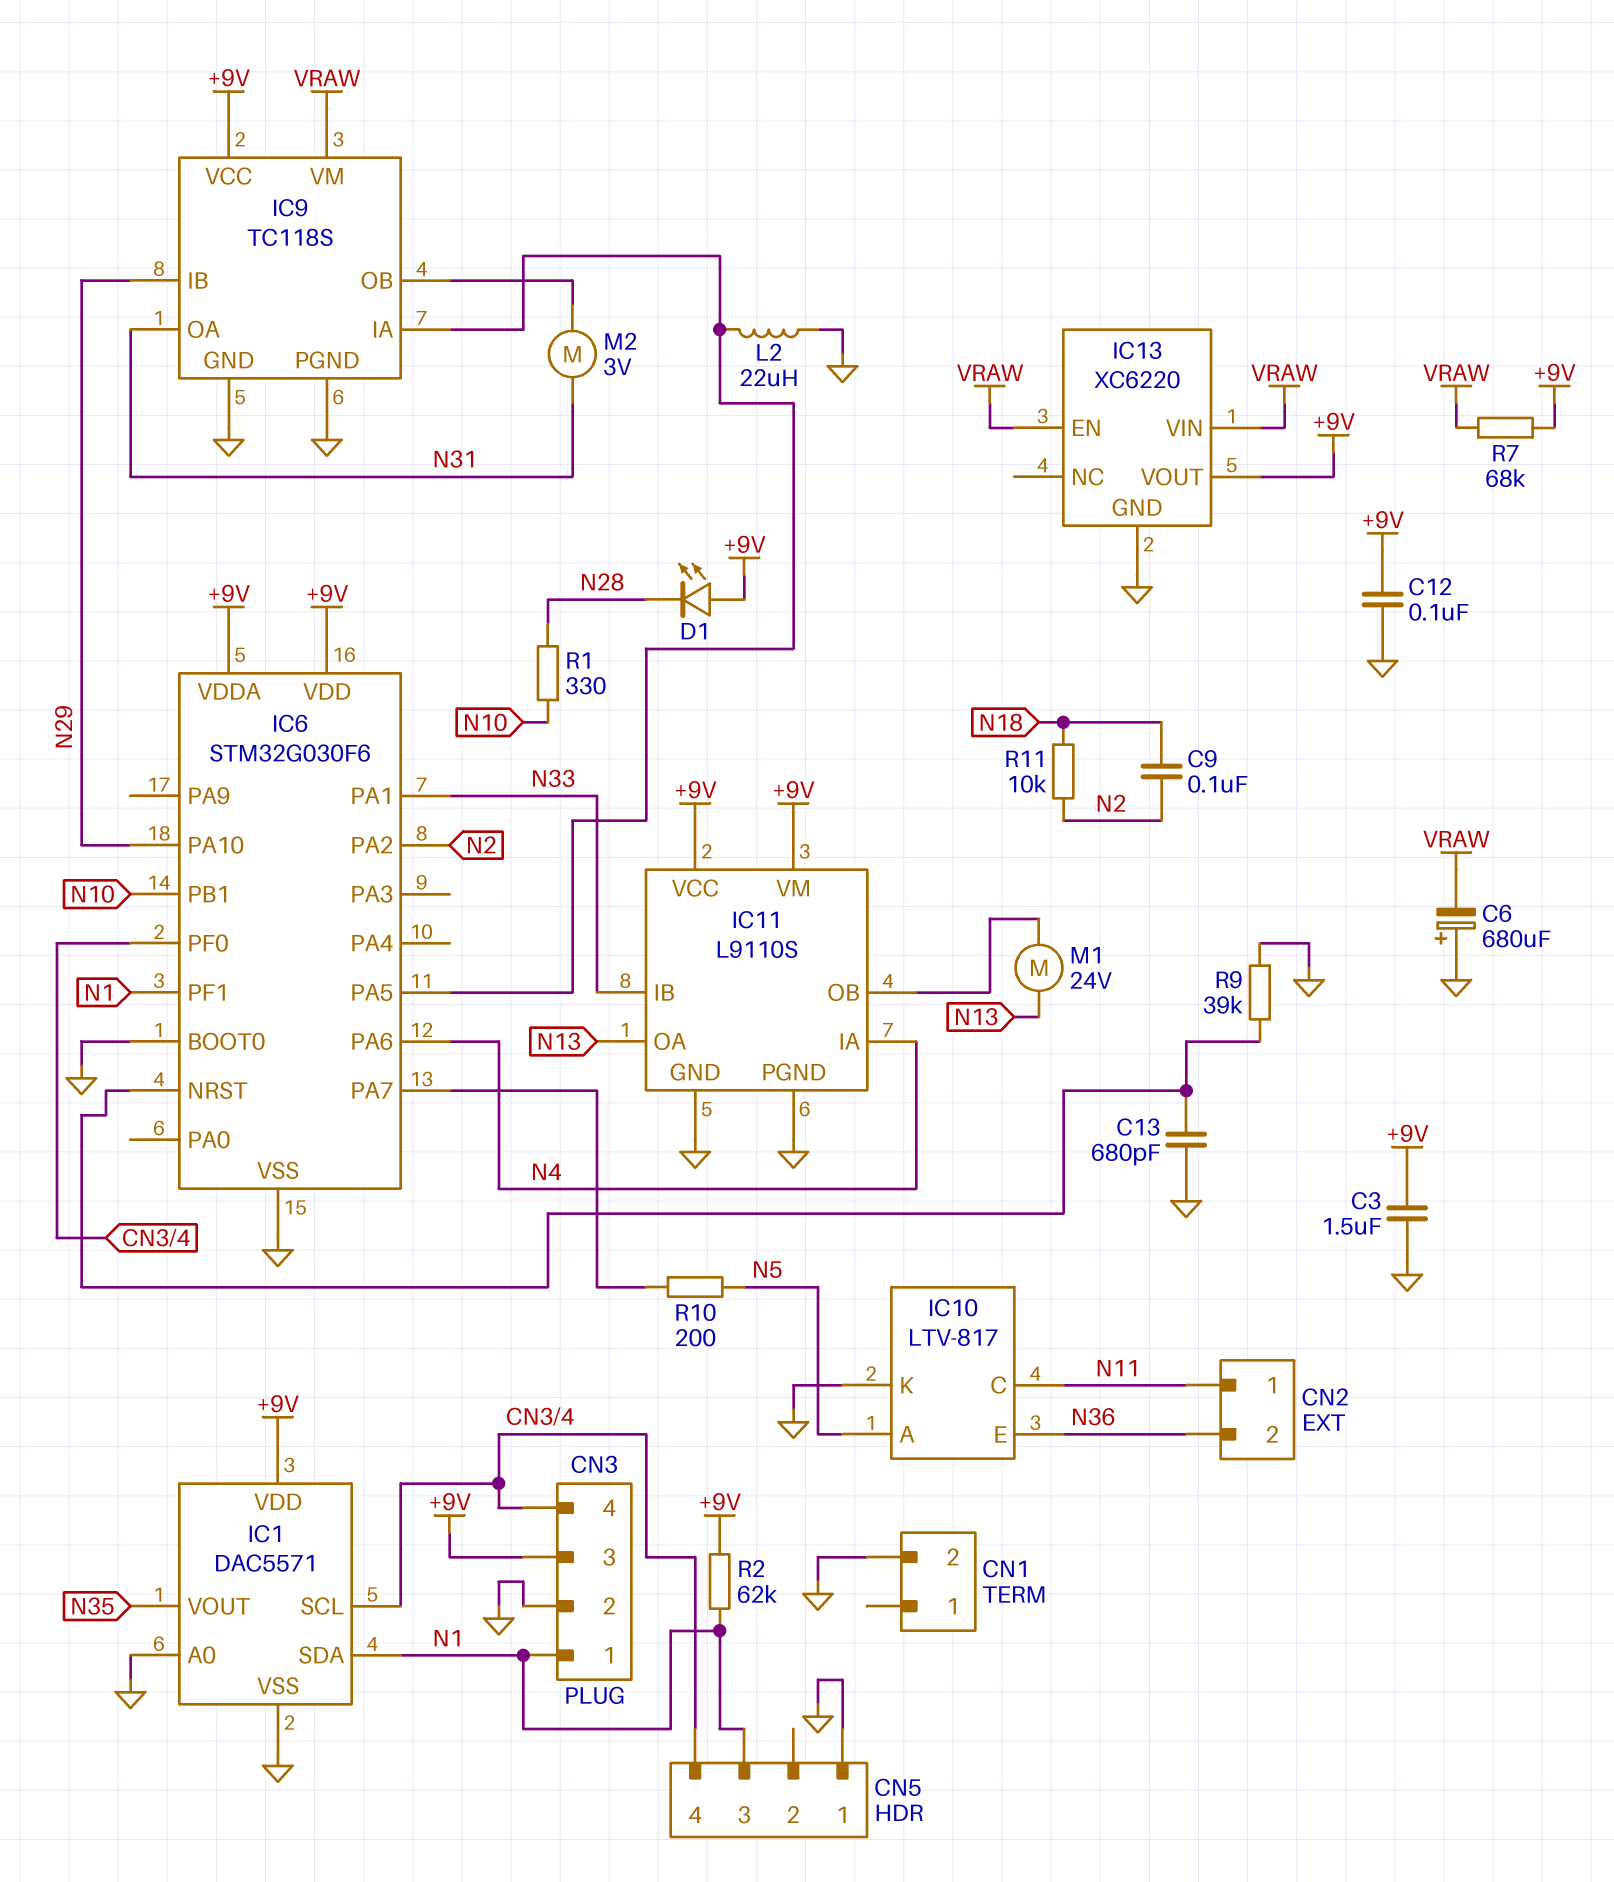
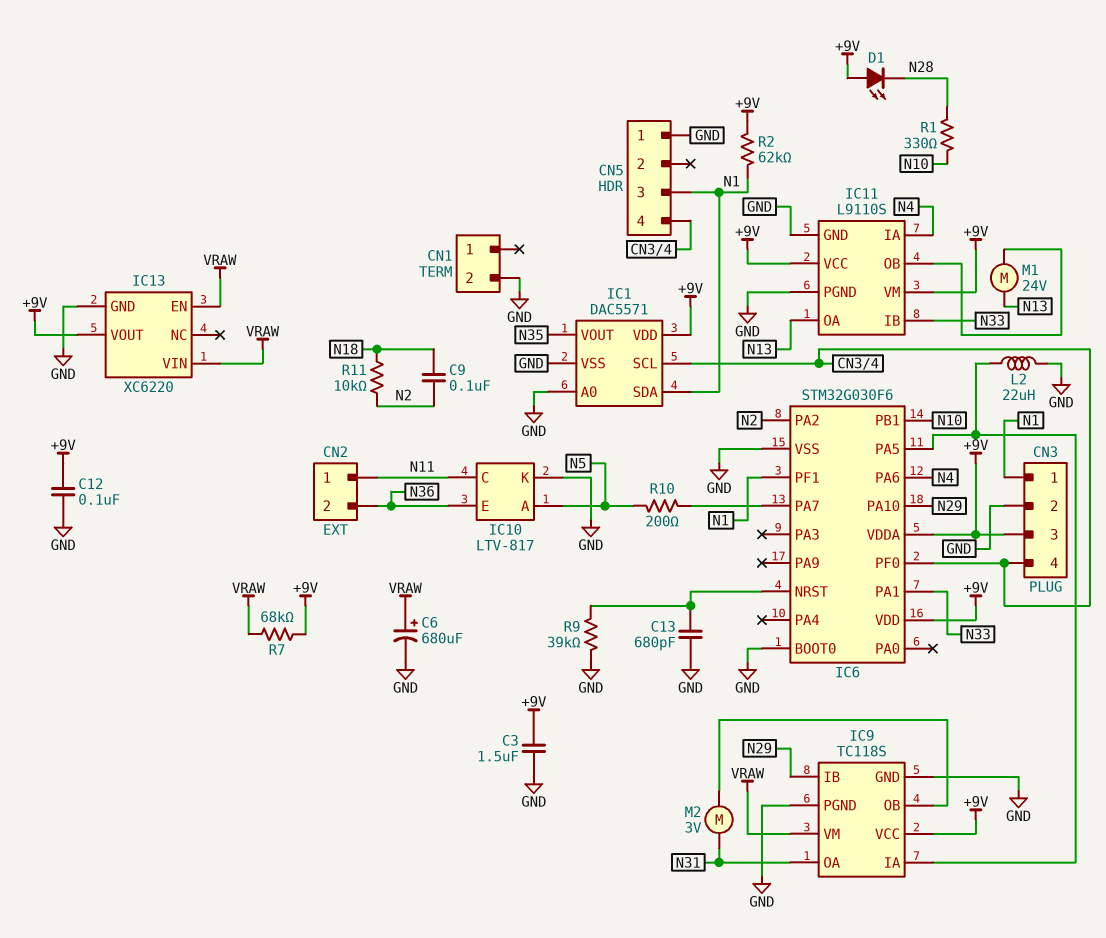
C6: 680uF (plus GND, minus VRAW) -> 680uF (plus VRAW, minus GND)

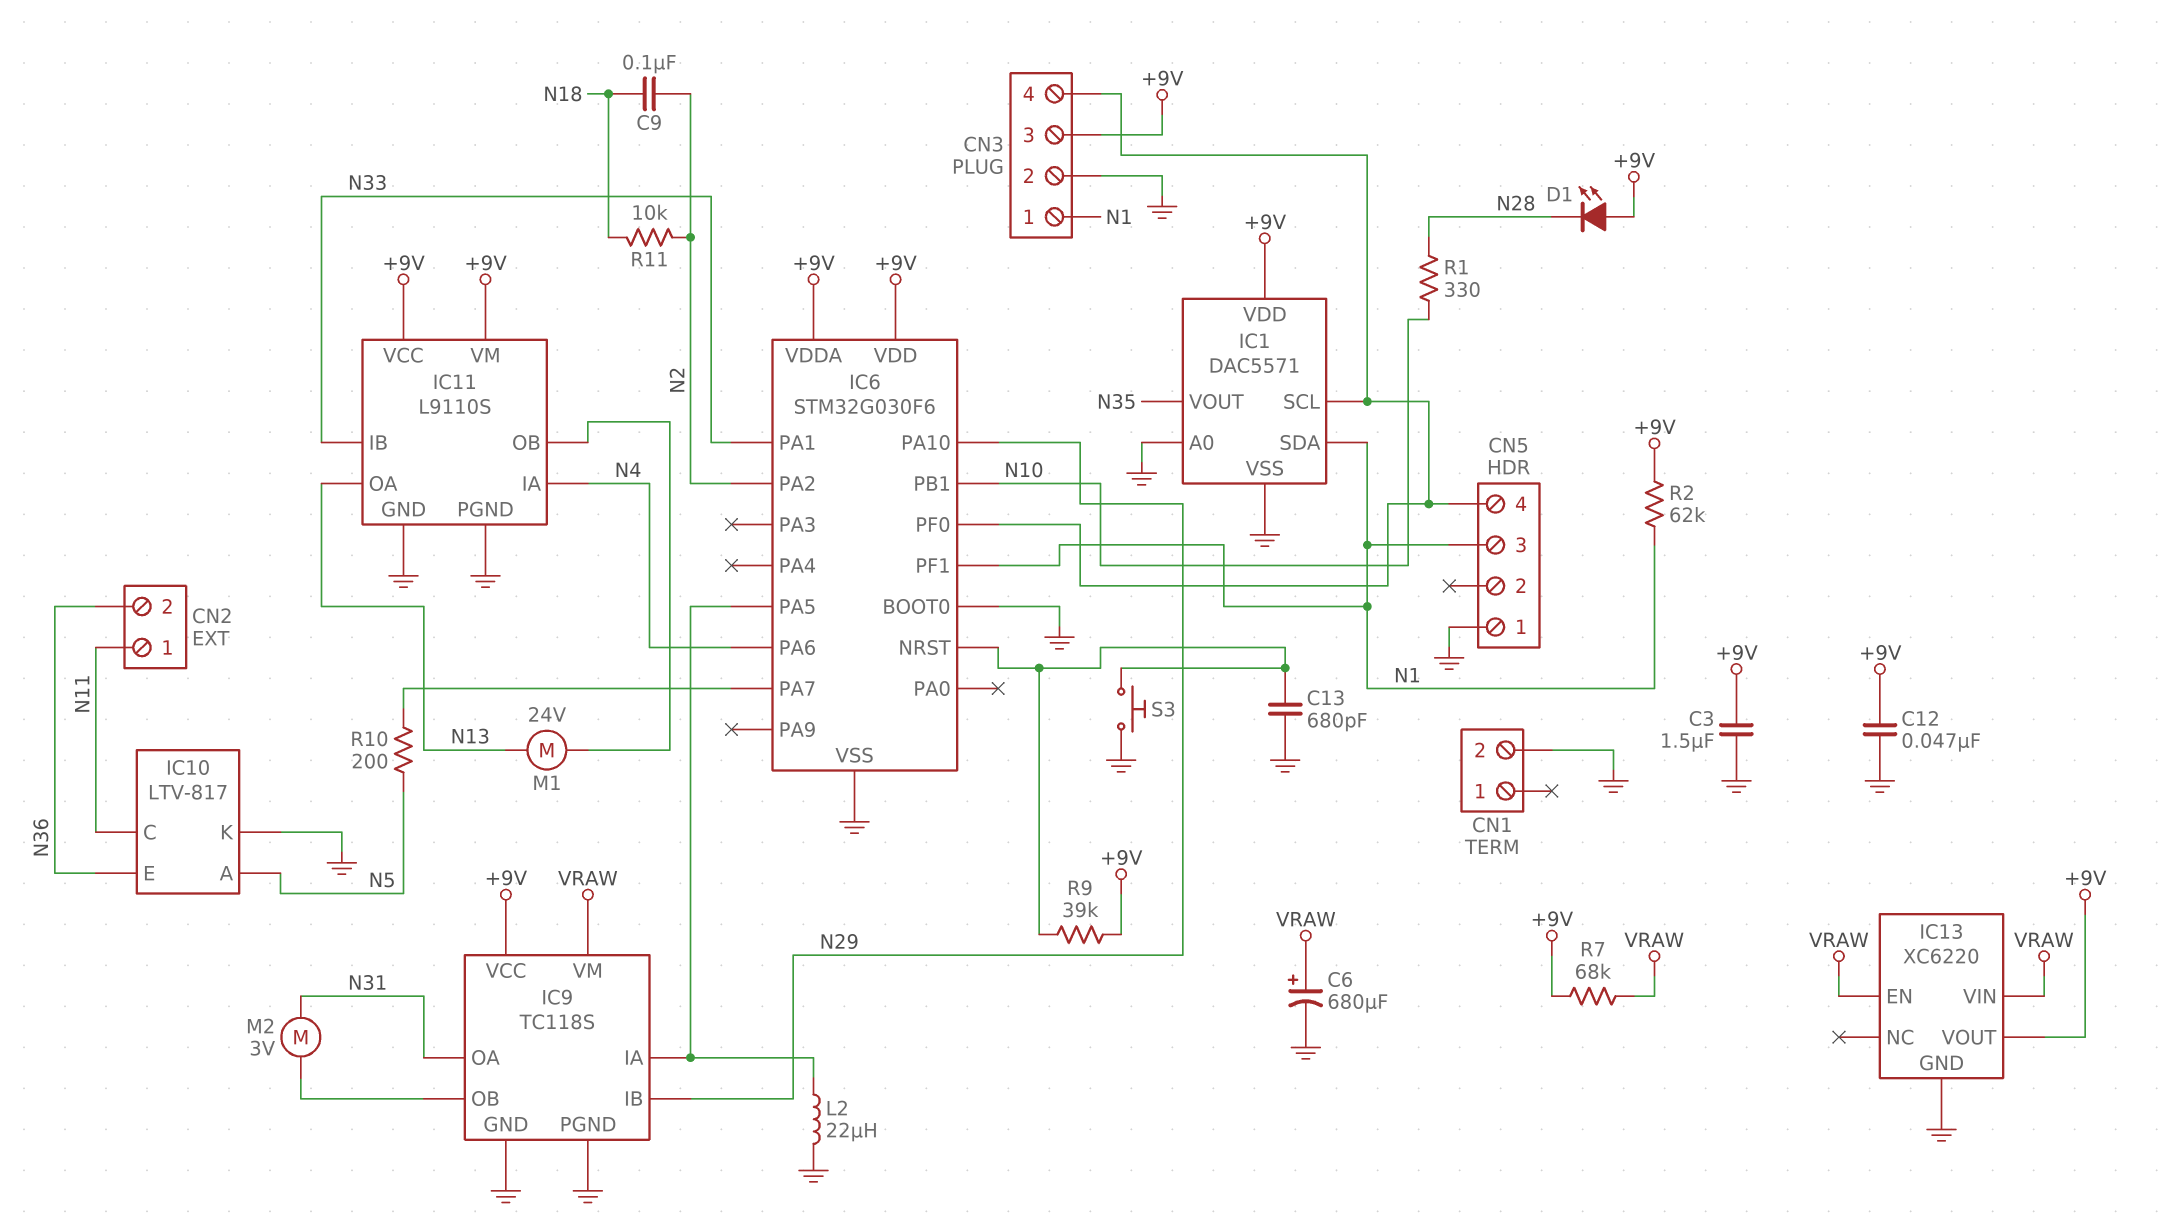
C12: 100nF (+9V, GND) -> 47nF (+9V, GND)
R9: 39k (GND, IC6/NRST) -> 39k (+9V, IC6/NRST)
S3: none -> button (GND, IC6/NRST)

